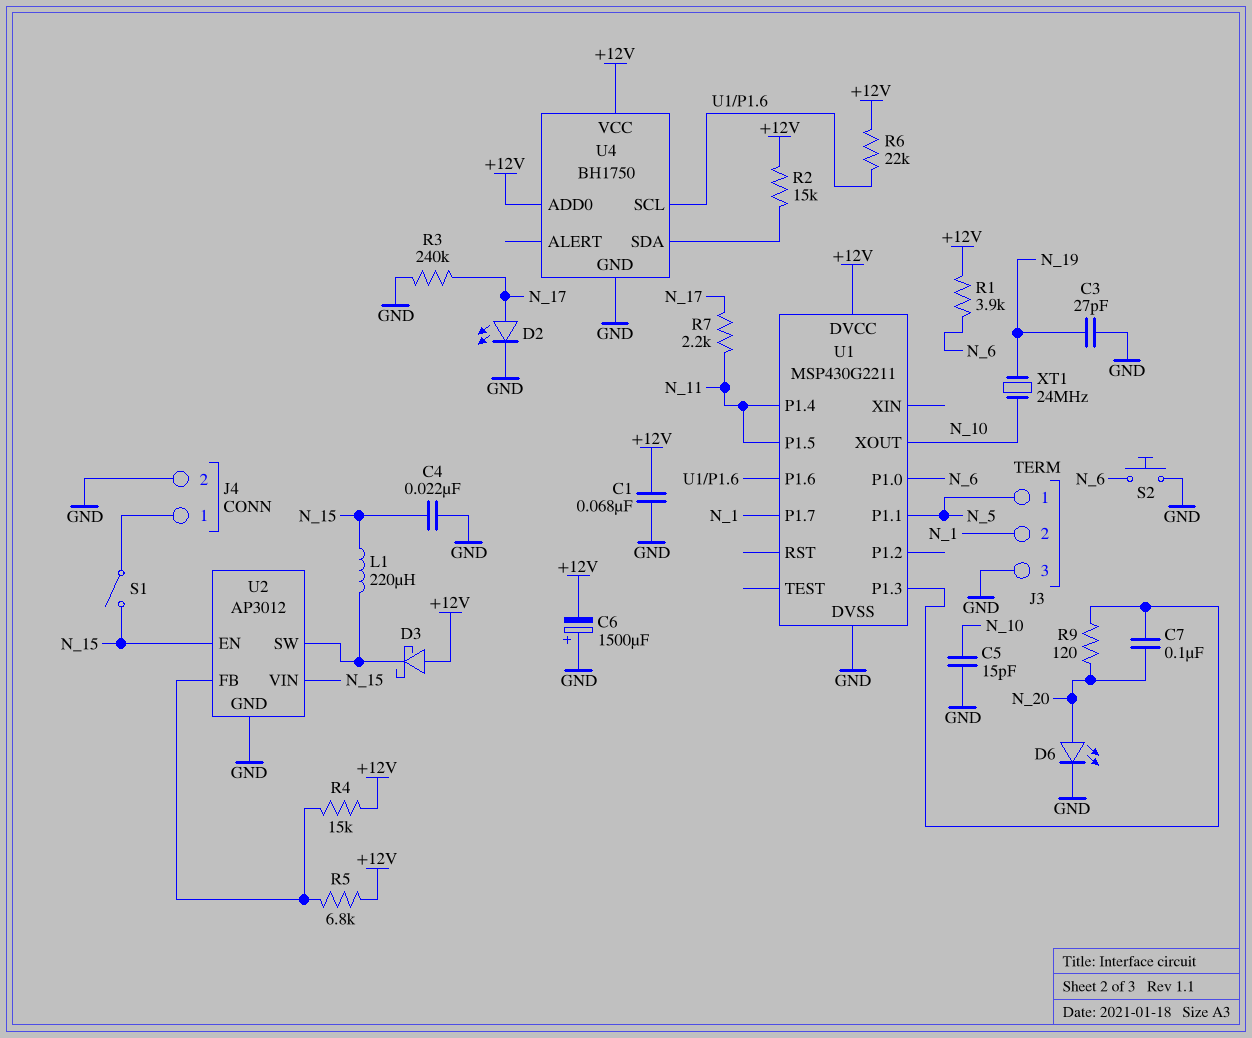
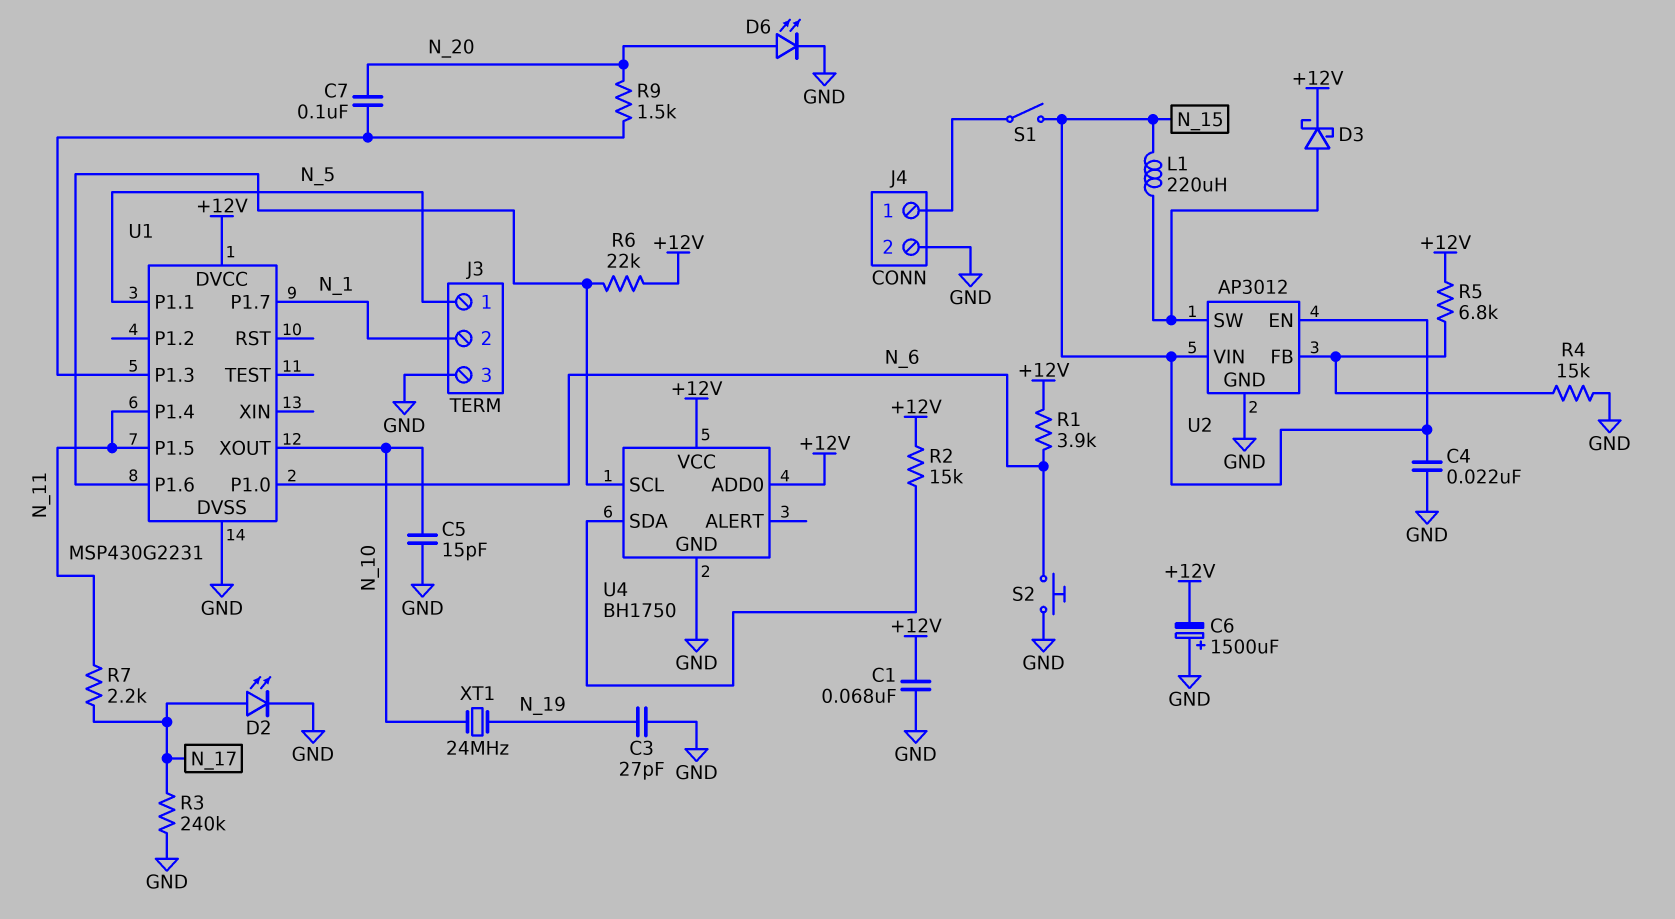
D3: schottky (A +12V, K U2/SW) -> schottky (A U2/SW, K +12V)
R4: 15k (+12V, U2/FB) -> 15k (GND, U2/FB)
R9: 120 (N_20, U1/P1.3) -> 1.5k (N_20, U1/P1.3)
U1: MSP430G2211 -> MSP430G2231

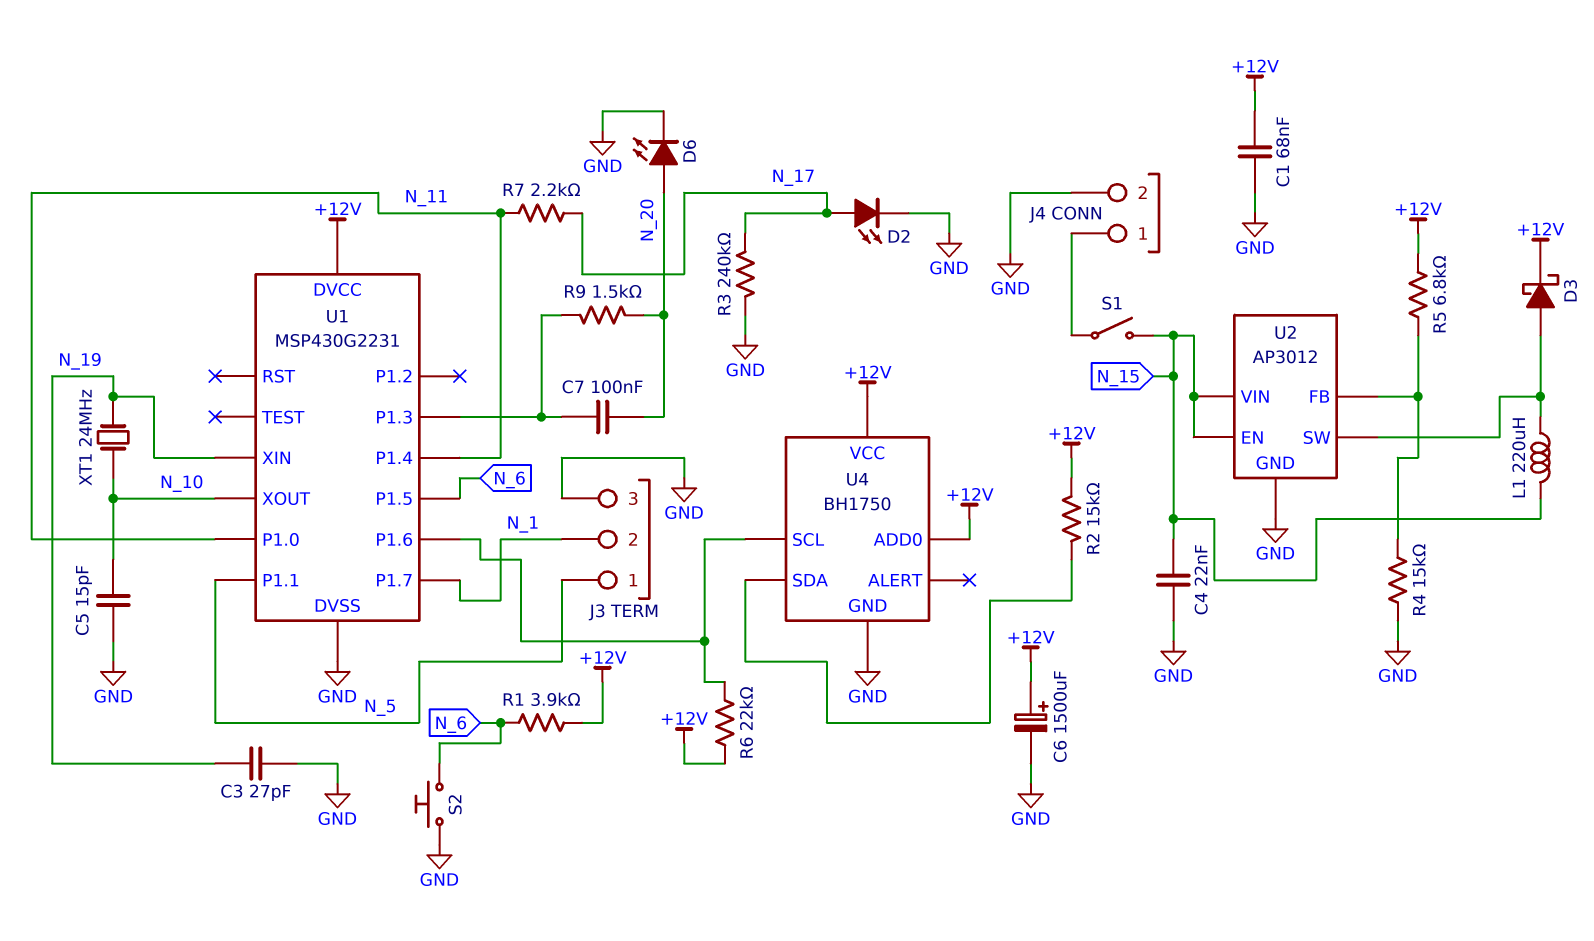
C6: 1500uF (plus GND, minus +12V) -> 1500uF (plus +12V, minus GND)
U1 pin P1.0: N_6 -> N_11
U1 pin P1.5: N_11 -> N_6
U1 pin XIN: none -> N_19

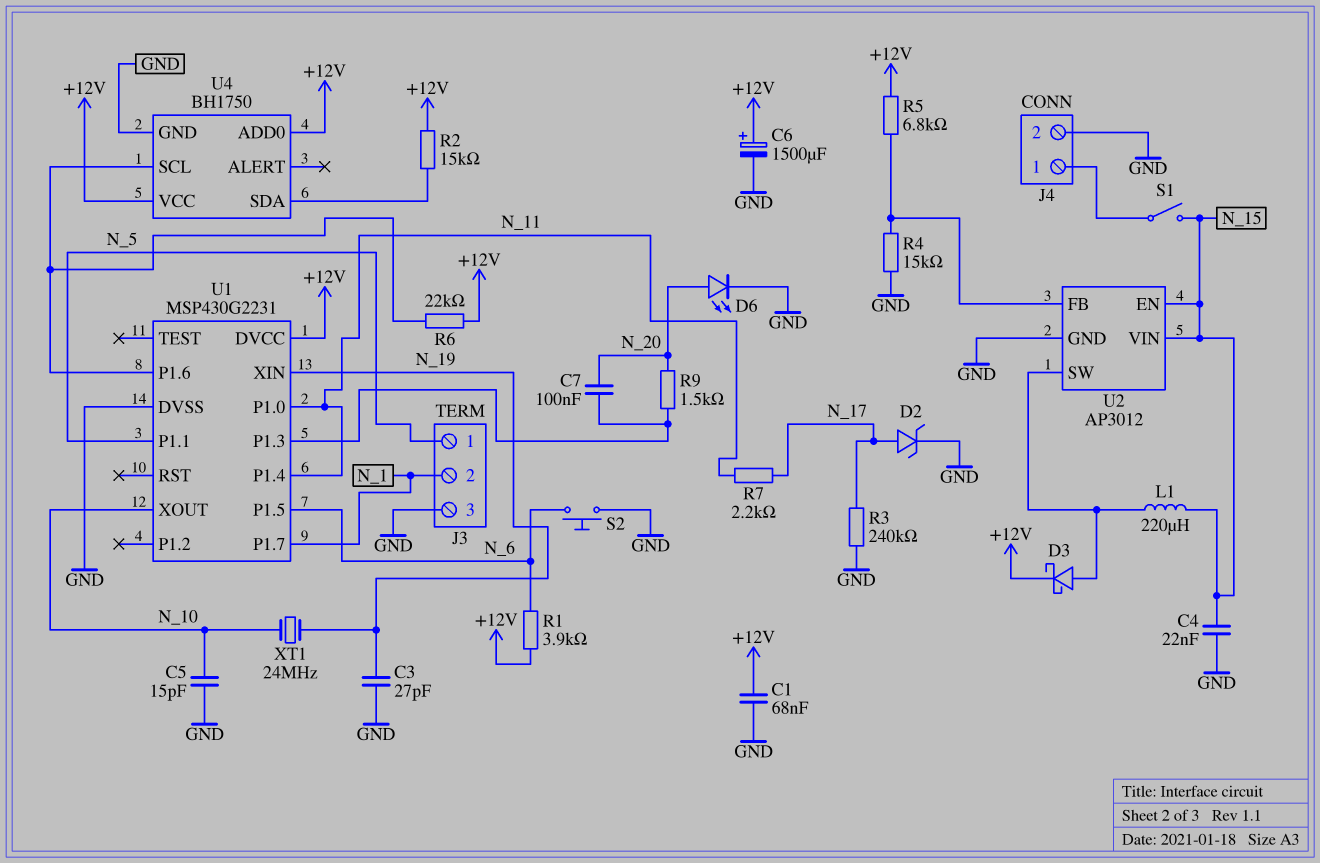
D2: LED (A N_17, K GND) -> zener (A N_17, K GND)

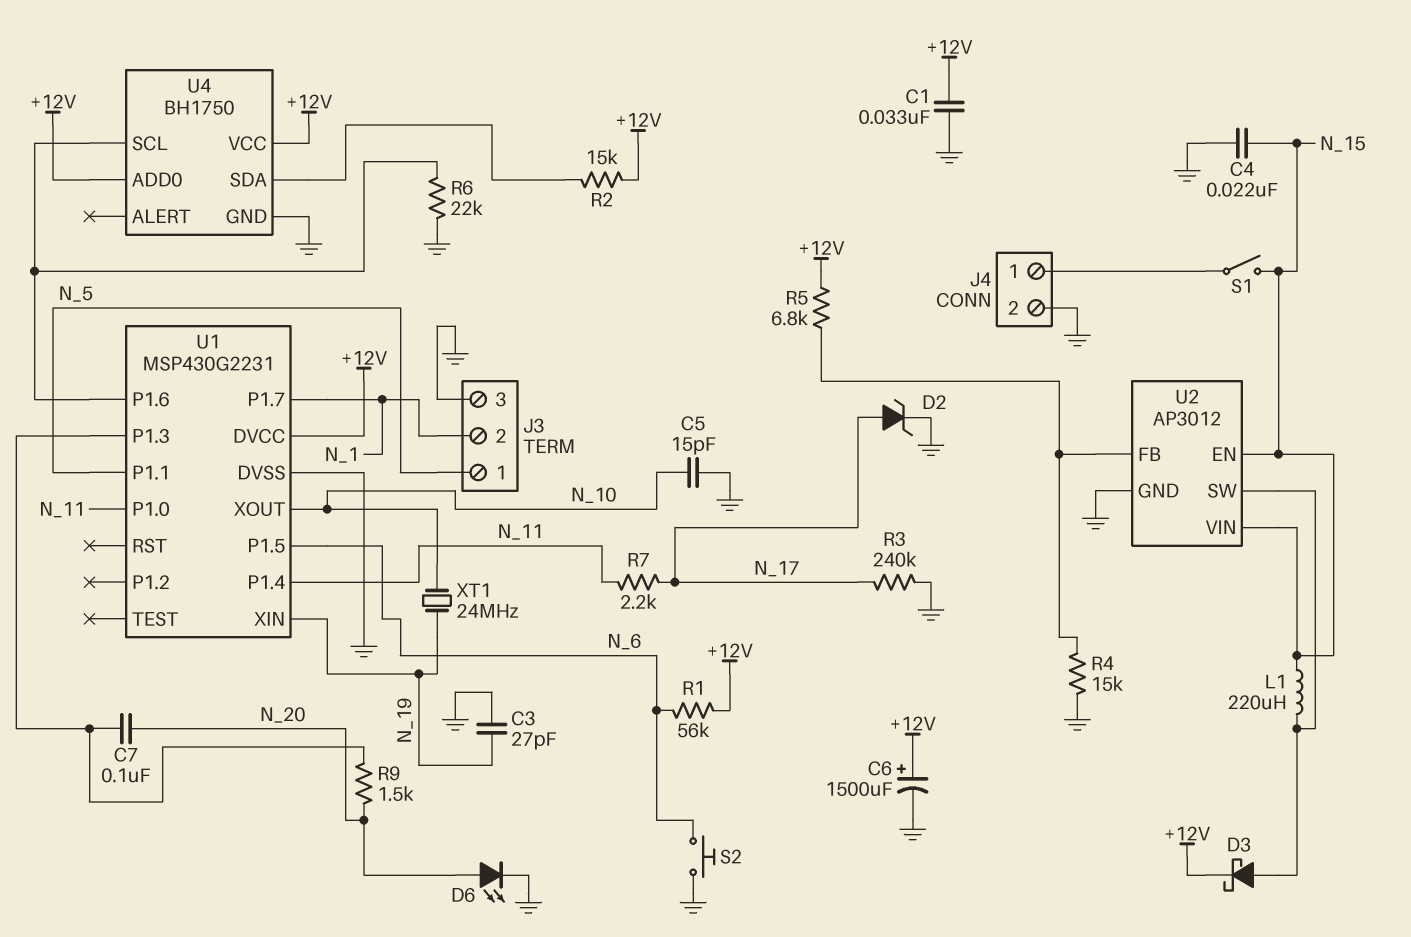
C1: 68nF (+12V, GND) -> 33nF (+12V, GND)
R1: 3.9k (+12V, N_6) -> 56k (+12V, N_6)
R6: 22k (+12V, U1/P1.6) -> 22k (GND, U1/P1.6)

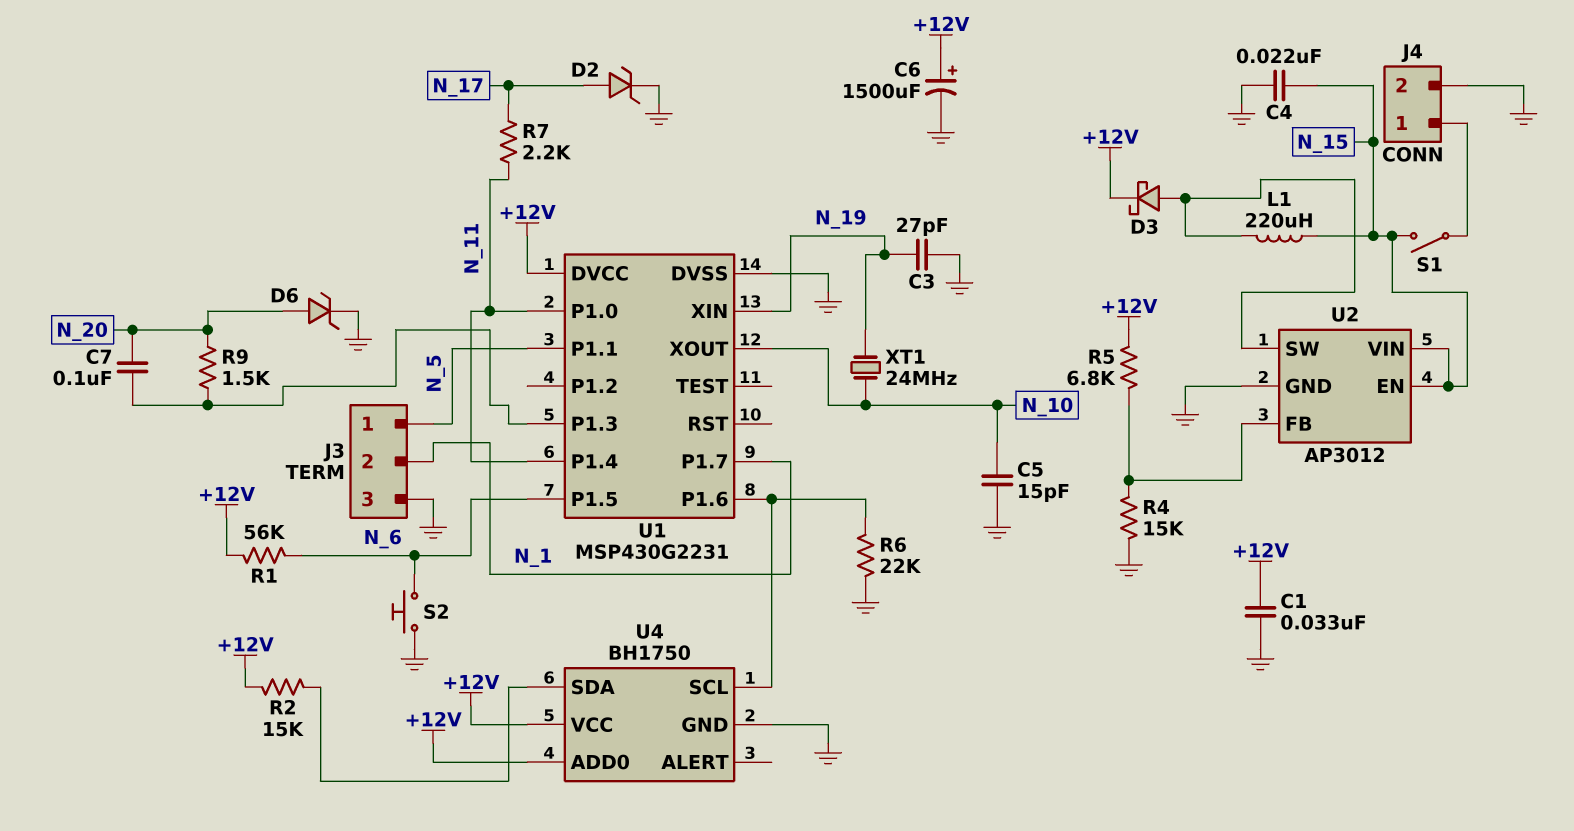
D6: LED (A N_20, K GND) -> zener (A N_20, K GND)
R3: 240k (GND, N_17) -> none

